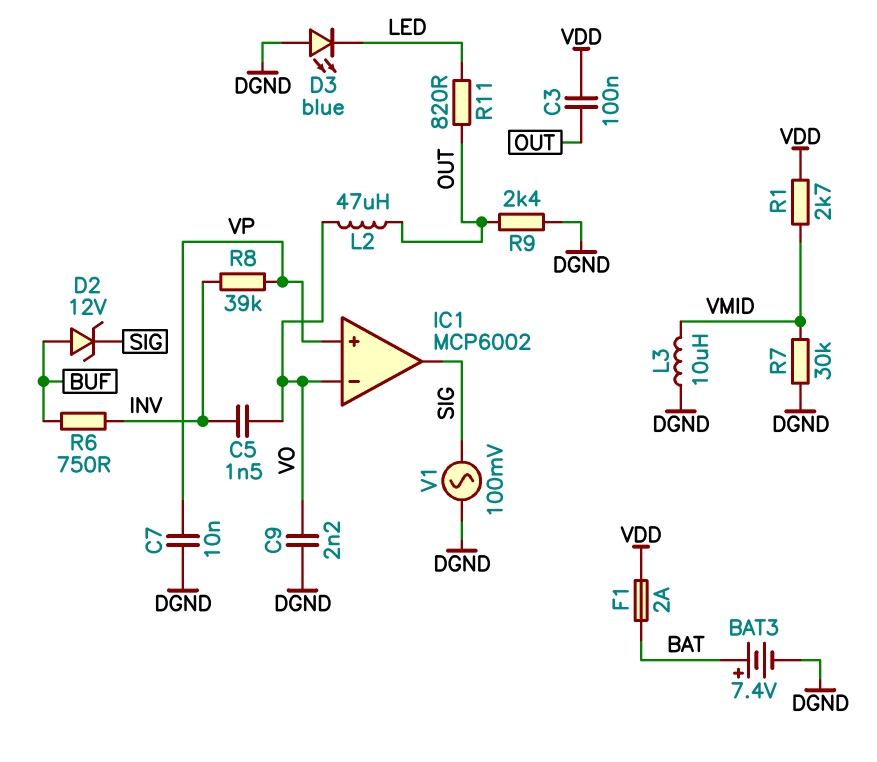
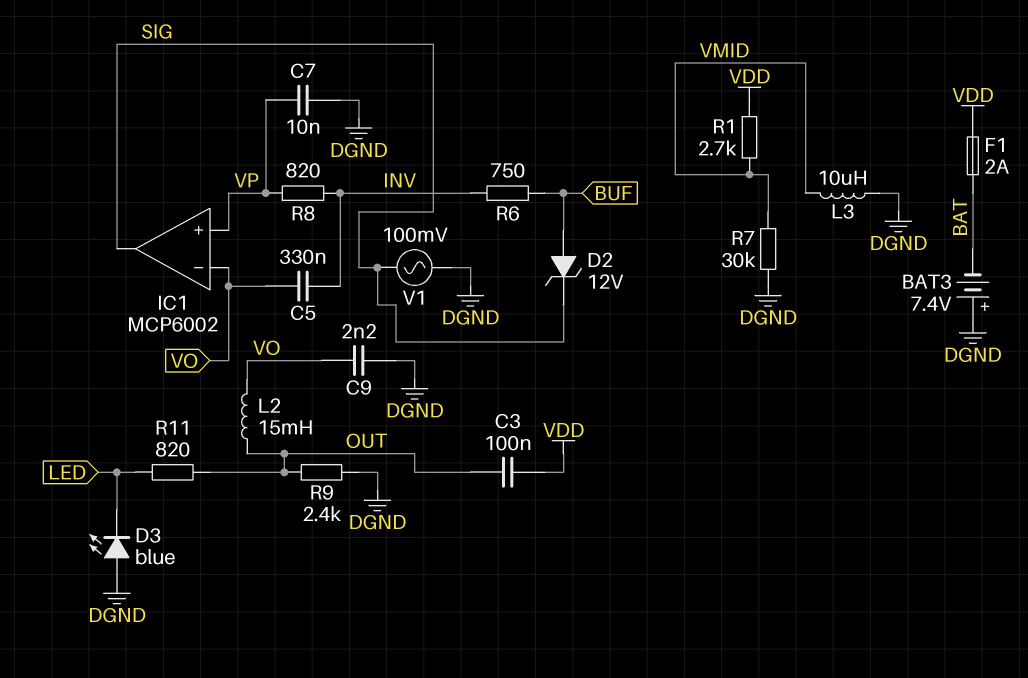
BAT3: 7.4V (plus BAT, minus DGND) -> 7.4V (plus DGND, minus BAT)
C5: 1.5nF (INV, VO) -> 330nF (INV, VO)
L2: 47uH (OUT, VO) -> 15mH (OUT, VO)
R8: 39k (INV, VP) -> 820 (INV, VP)

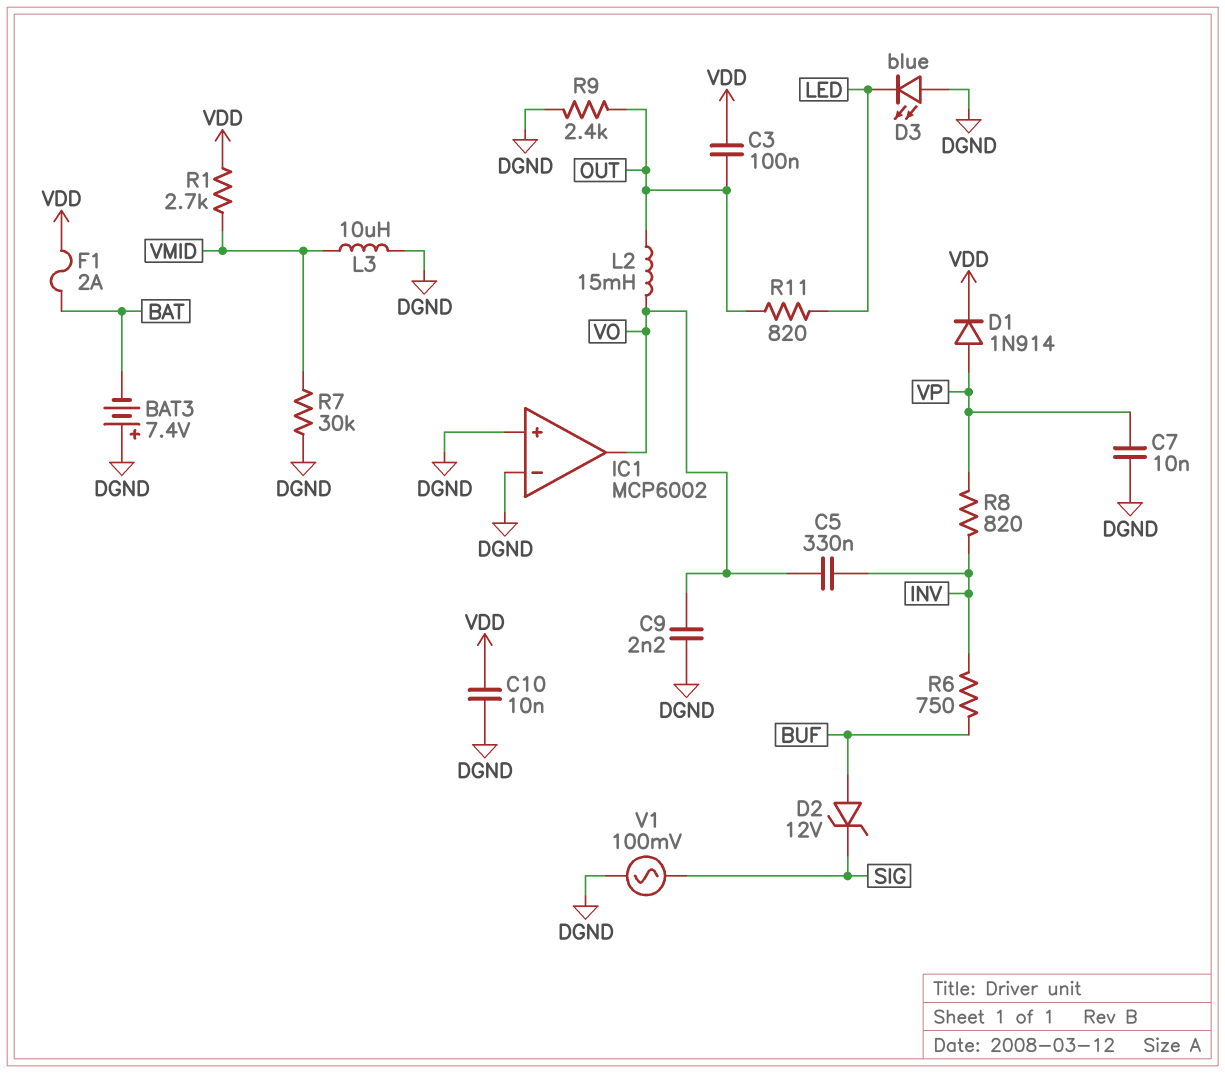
C10: none -> 10nF (DGND, VDD)
D1: none -> diode 1N914 (A VP, K VDD)
IC1 pin in+: VP -> DGND
IC1 pin in-: VO -> DGND
IC1 pin out: SIG -> VO

